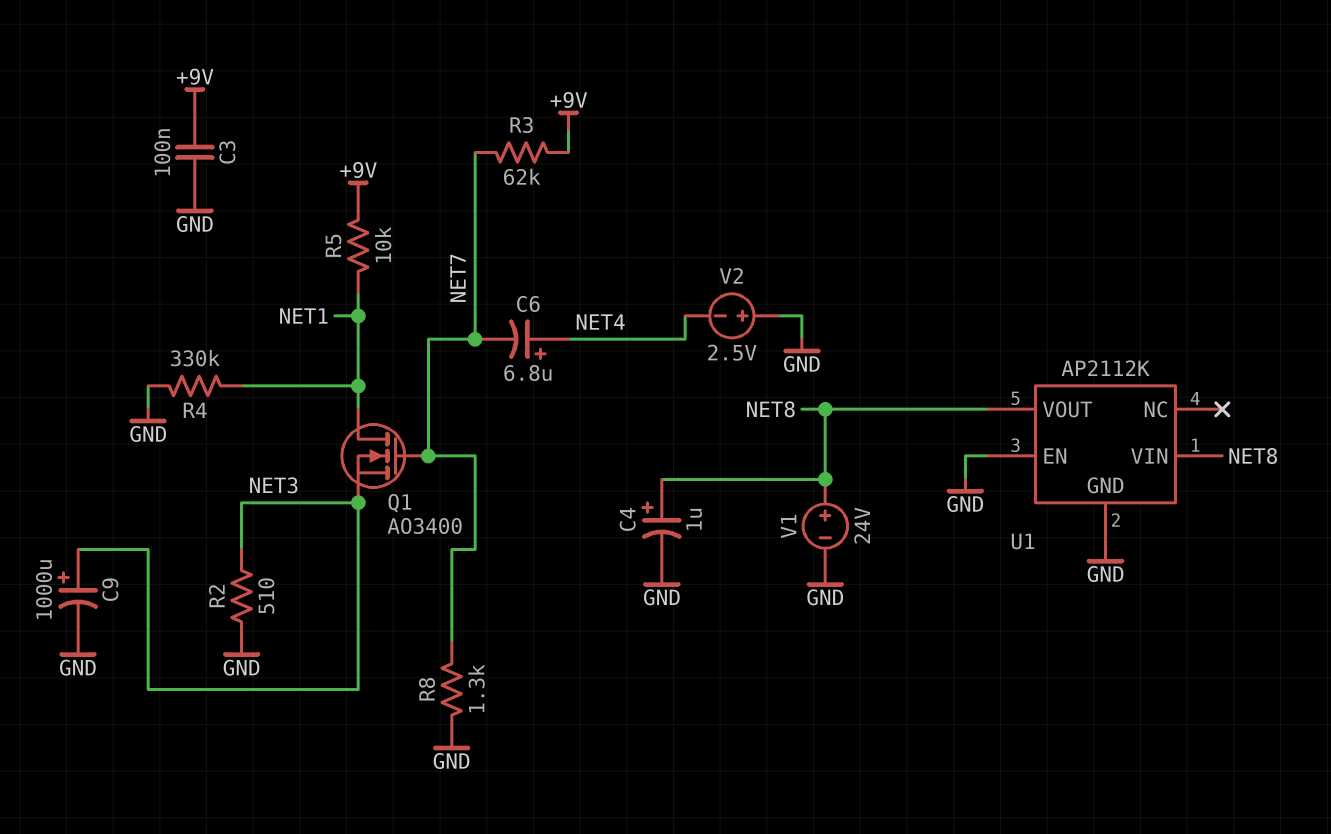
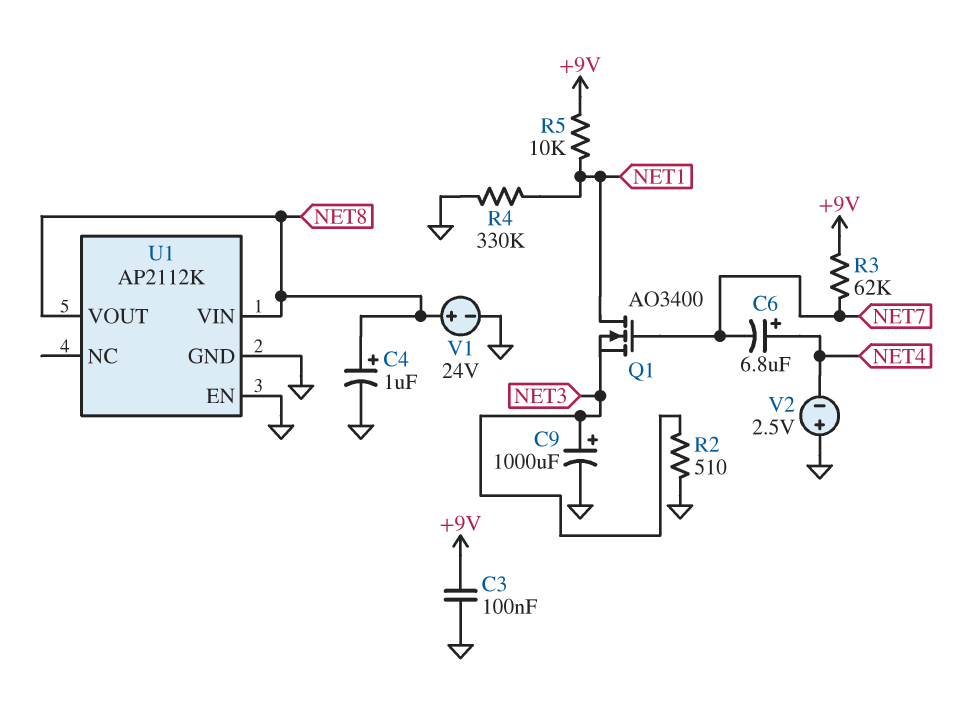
R8: 1.3k (GND, NET7) -> none

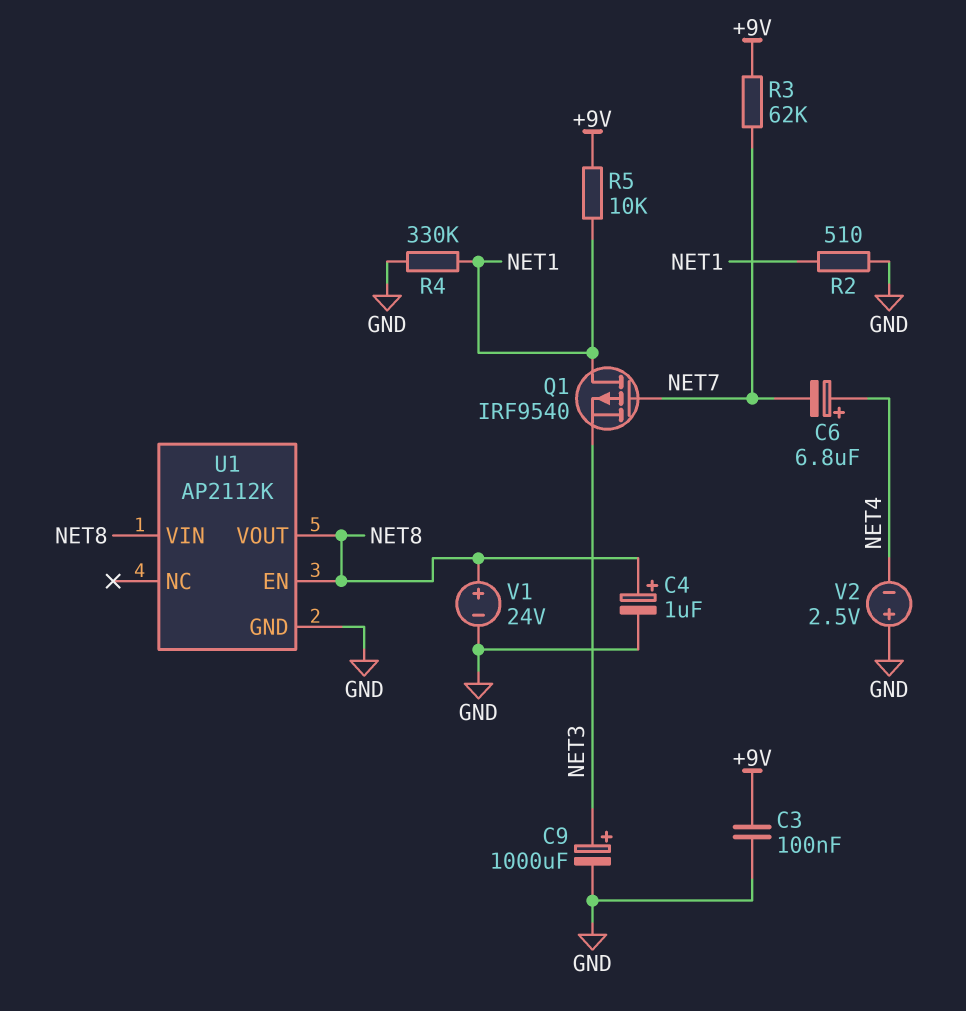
Q1: NMOS AO3400 (G NET7, D NET1, S NET3) -> PMOS IRF9540 (G NET7, D NET1, S NET3)
R2: 510 (GND, NET3) -> 510 (GND, NET1)
U1 pin EN: GND -> NET8

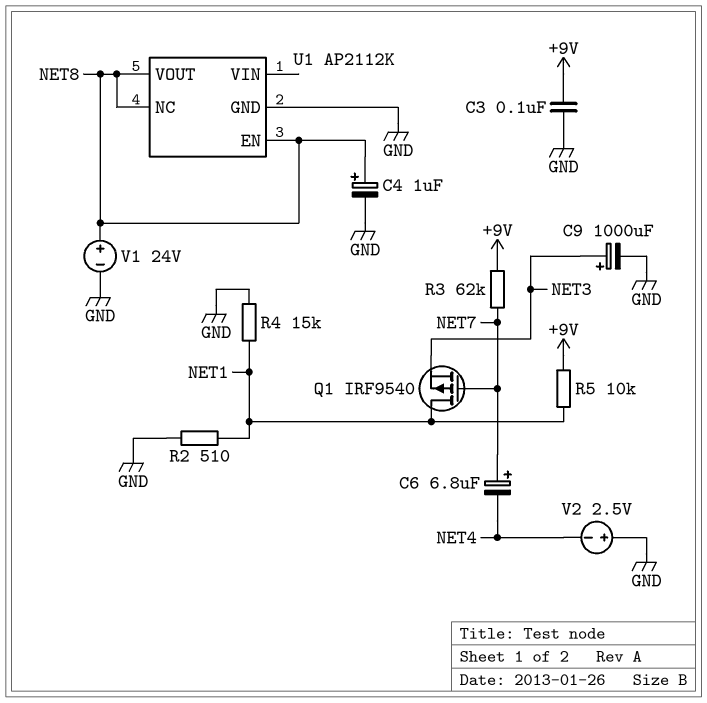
C6: 6.8uF (plus NET4, minus NET7) -> 6.8uF (plus NET7, minus NET4)
R4: 330k (GND, NET1) -> 15k (GND, NET1)
U1 pin NC: none -> NET8
U1 pin VIN: NET8 -> none

